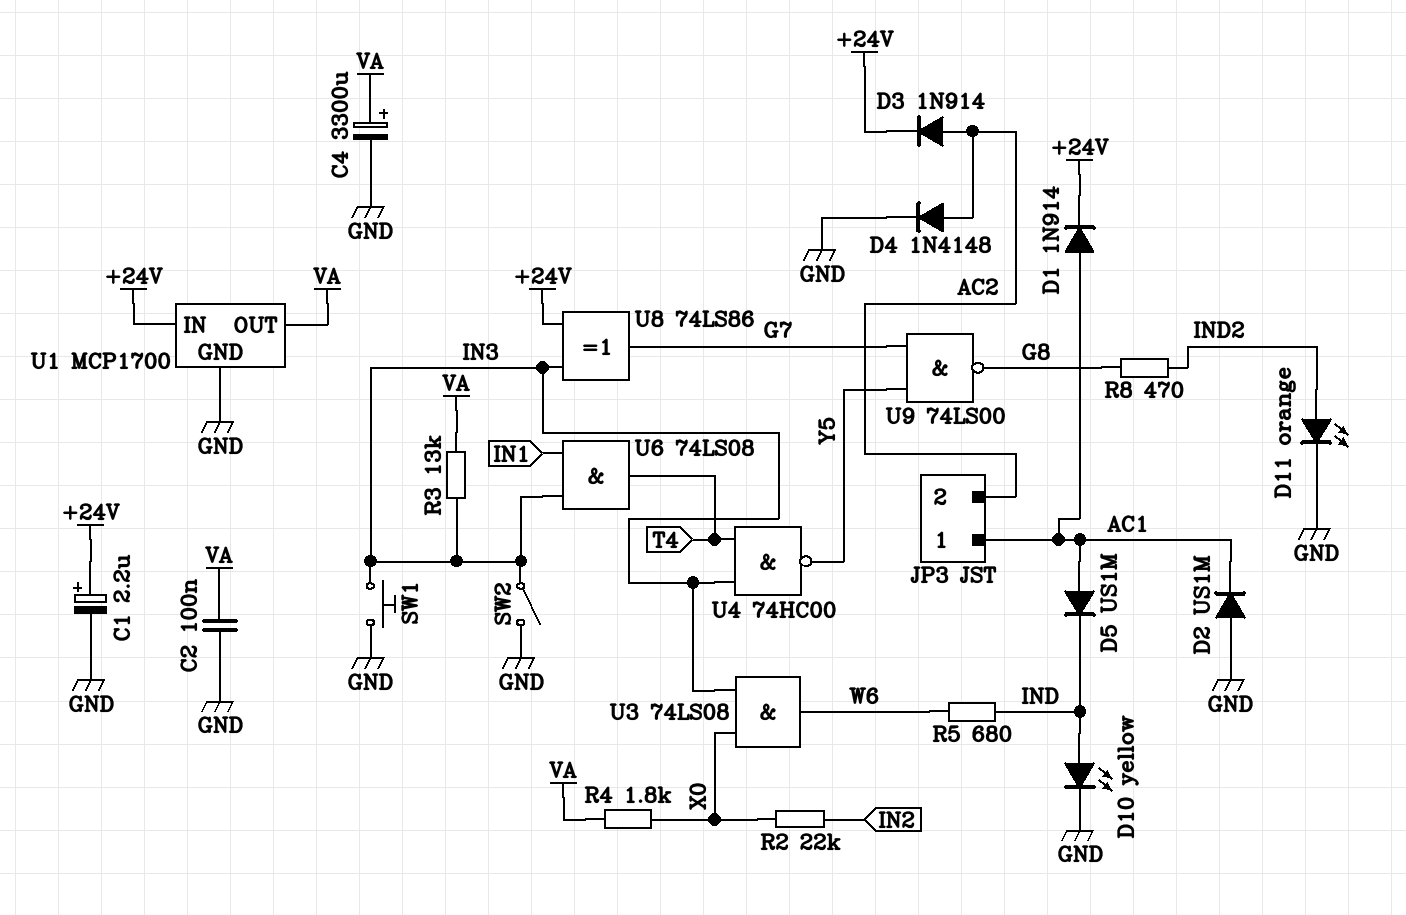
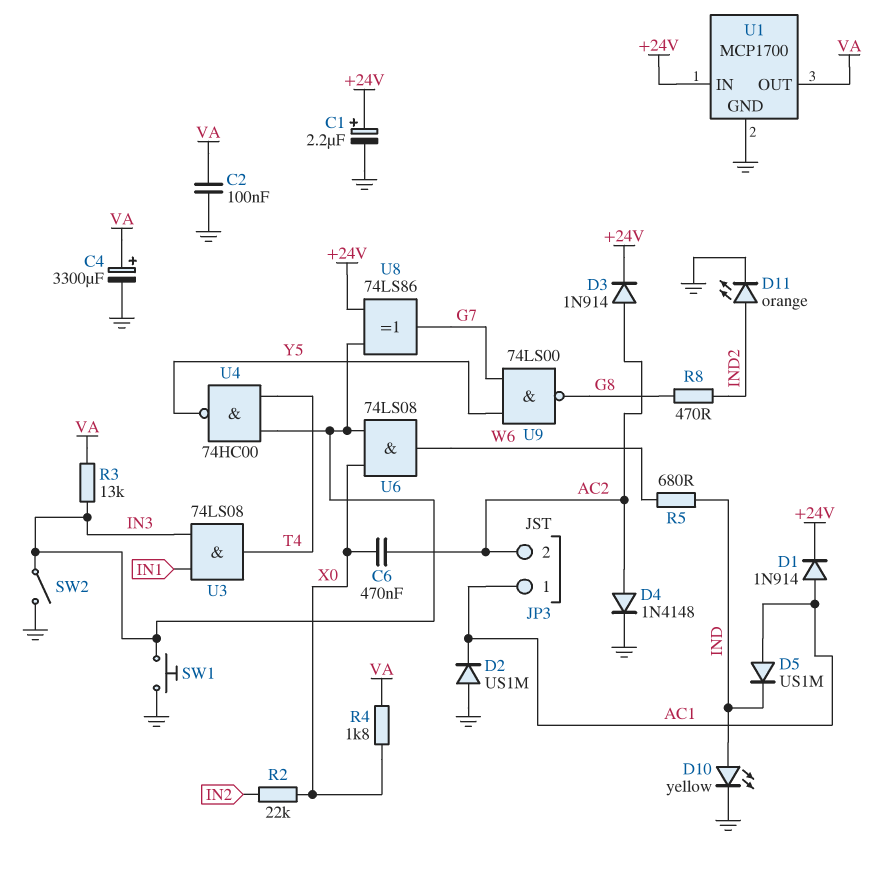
C6: none -> 470nF (AC2, X0)
U3: AND 74LS08 (in IN3, in X0, out W6) -> AND 74LS08 (in IN1, in IN3, out T4)
U6: AND 74LS08 (in IN1, in IN3, out T4) -> AND 74LS08 (in IN3, in X0, out W6)

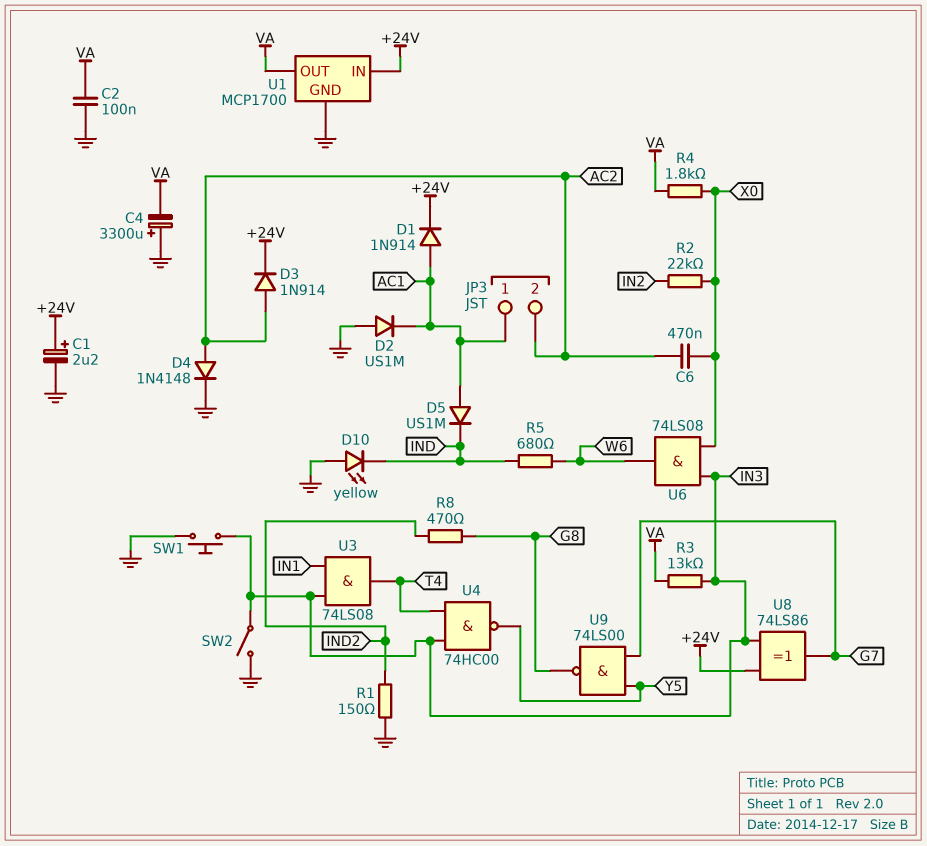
C4: 3300uF (plus VA, minus GND) -> 3300uF (plus GND, minus VA)
D10: LED yellow (A IND, K GND) -> LED yellow (A GND, K IND)
D11: LED orange (A IND2, K GND) -> none
R1: none -> 150 (GND, IND2)

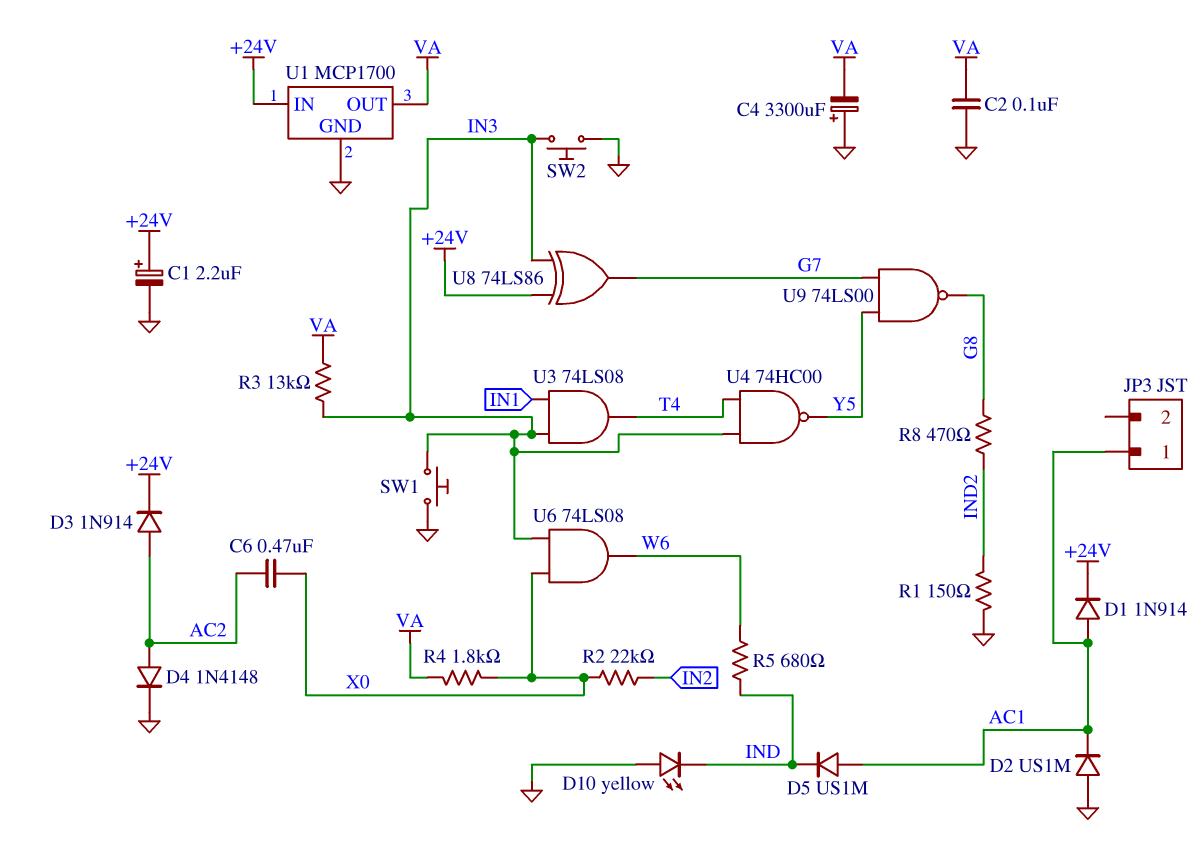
JP3 pin 2: AC2 -> none
SW2: switch (GND, IN3) -> button (GND, IN3)

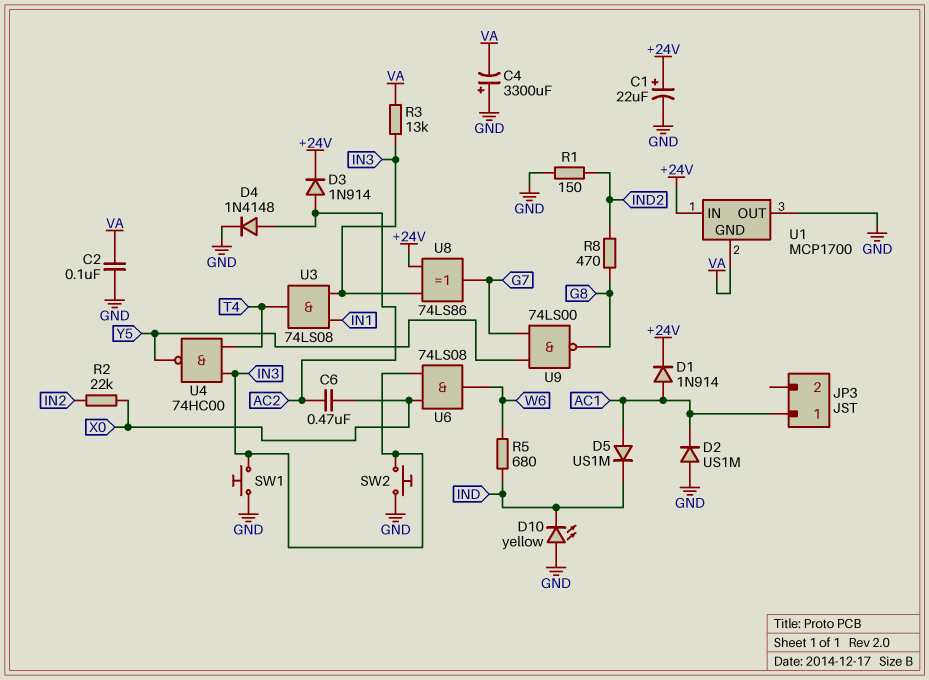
C1: 2.2uF (plus +24V, minus GND) -> 22uF (plus +24V, minus GND)
R4: 1.8k (VA, X0) -> none
U1 pin GND: GND -> VA
U1 pin OUT: VA -> GND

